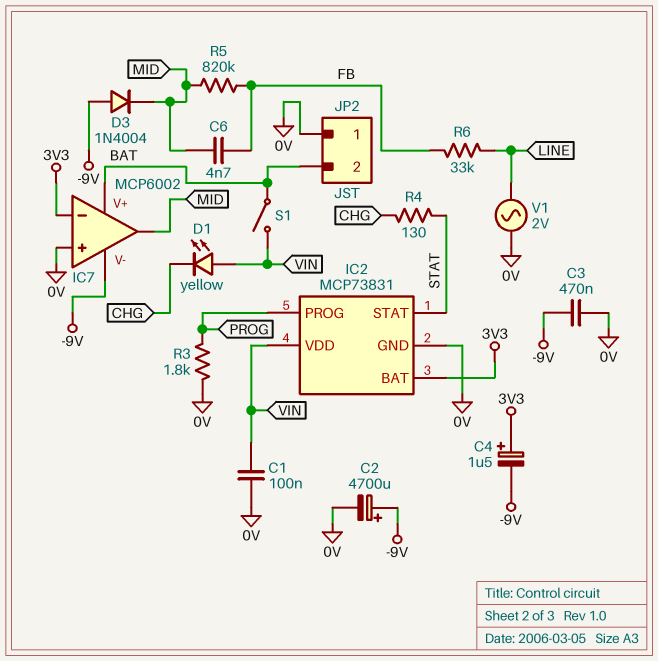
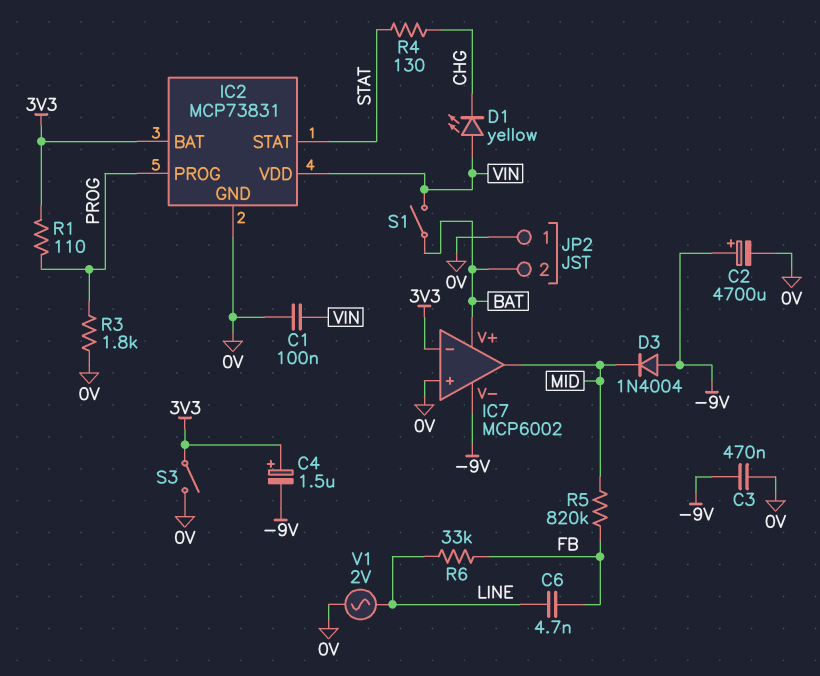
C6: 4.7nF (FB, MID) -> 4.7nF (FB, LINE)
R1: none -> 110 (3V3, PROG)
S3: none -> switch (0V, 3V3)

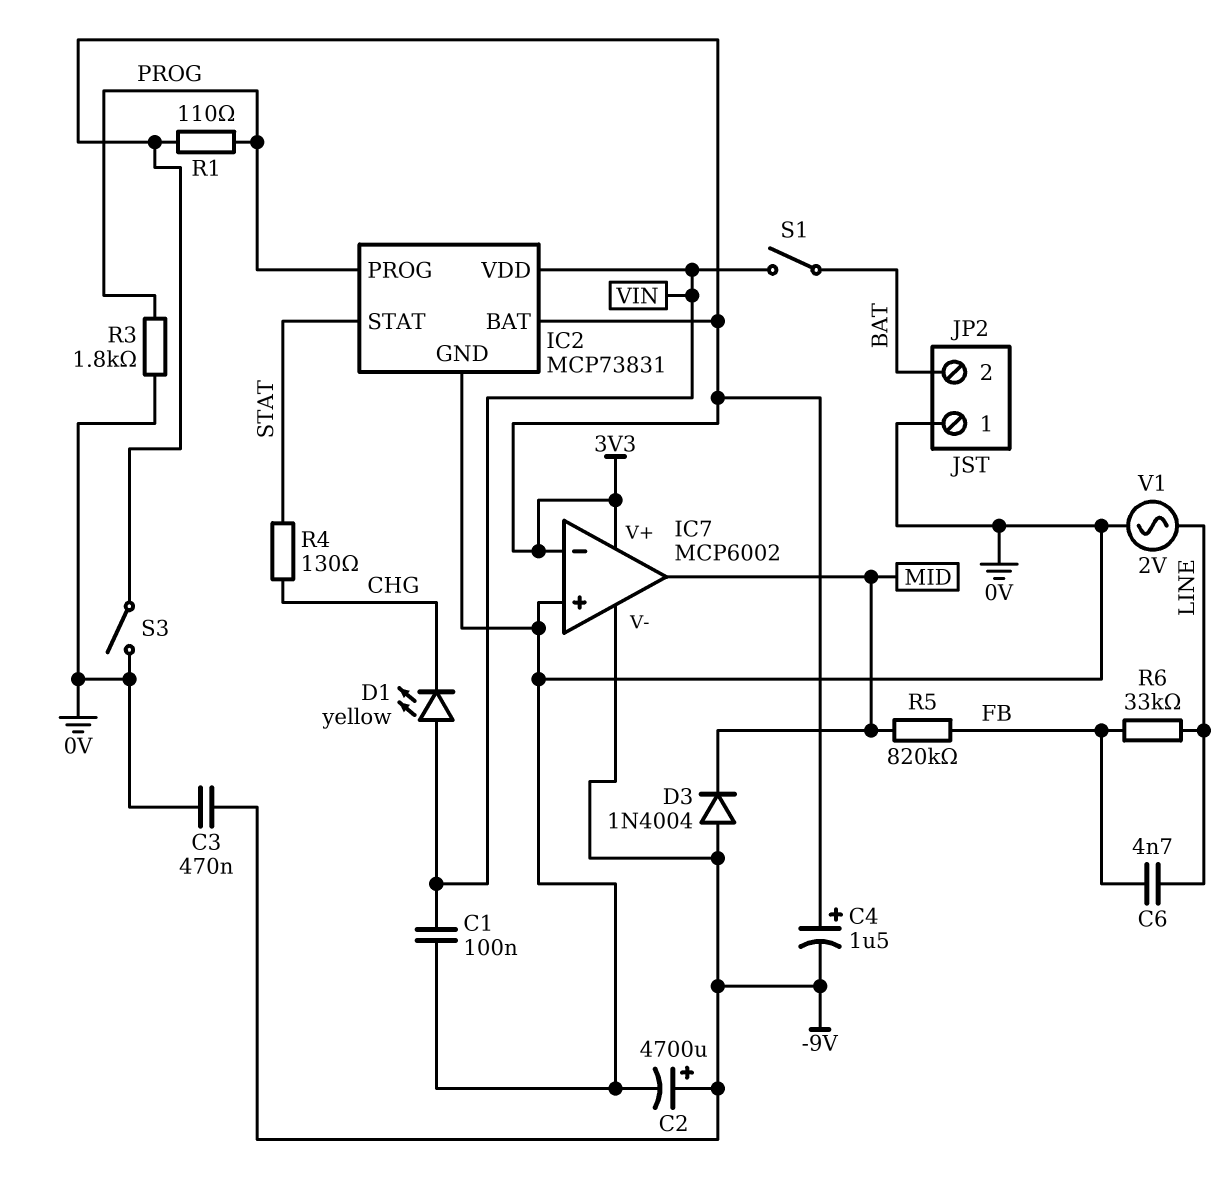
IC7 pin V+: BAT -> 3V3

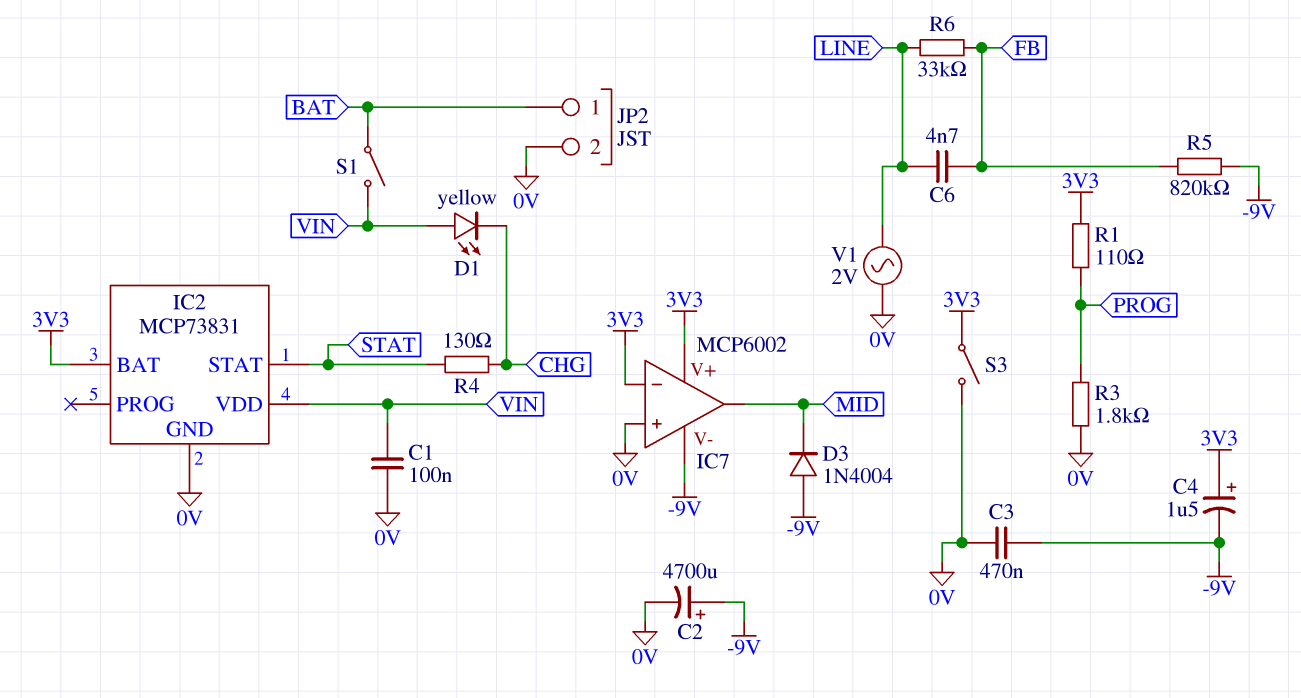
IC2 pin PROG: PROG -> none
JP2 pin 1: 0V -> BAT
JP2 pin 2: BAT -> 0V
R5: 820k (FB, MID) -> 820k (-9V, FB)

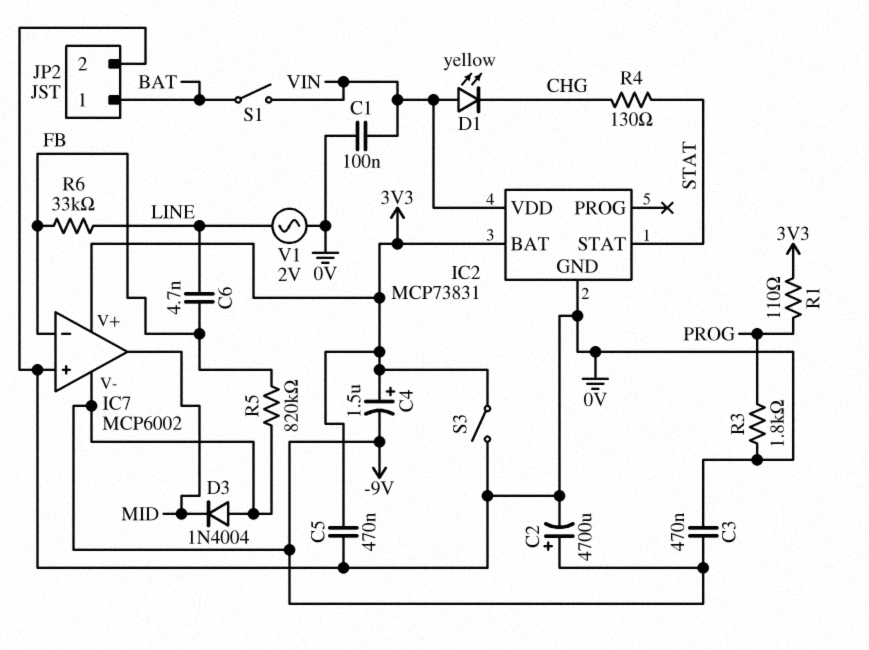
C5: none -> 470nF (0V, 3V3)
IC7 pin in-: 3V3 -> FB

